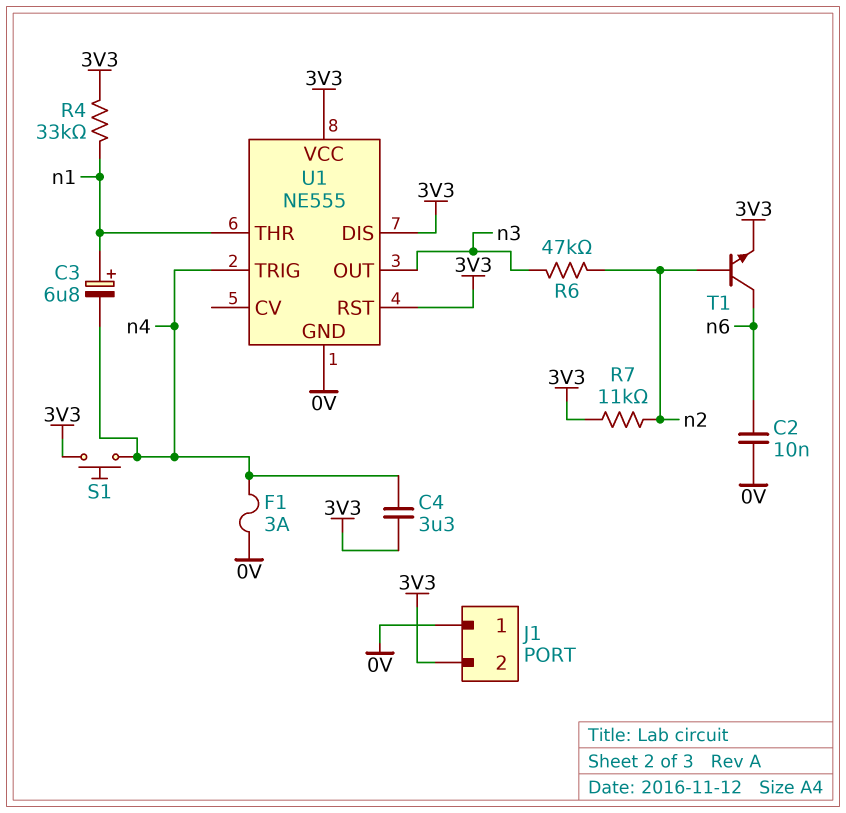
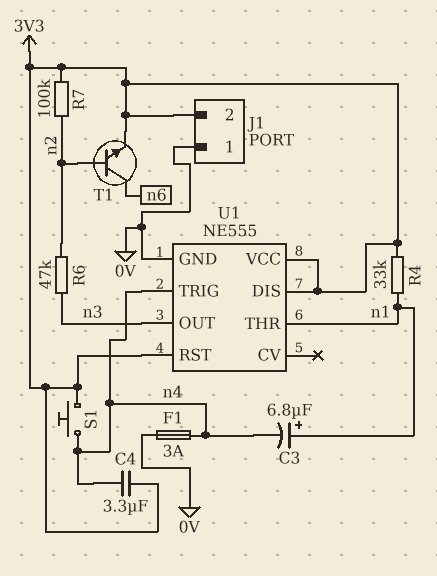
C2: 10nF (0V, n6) -> none
R7: 11k (3V3, n2) -> 100k (3V3, n2)

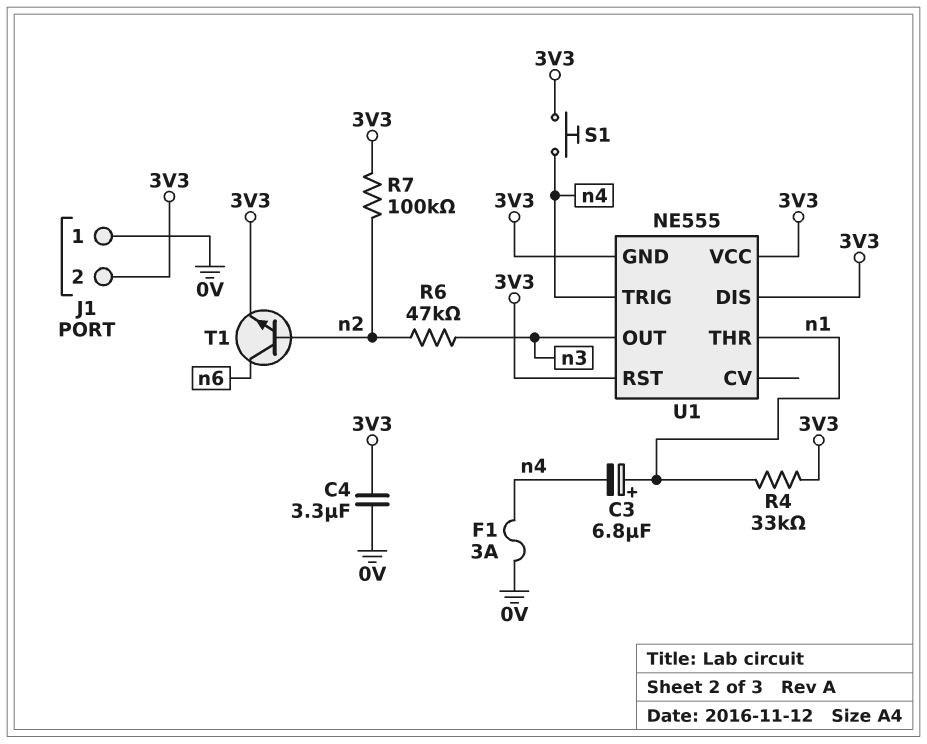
C4: 3.3uF (3V3, n4) -> 3.3uF (0V, 3V3)
U1 pin GND: 0V -> 3V3

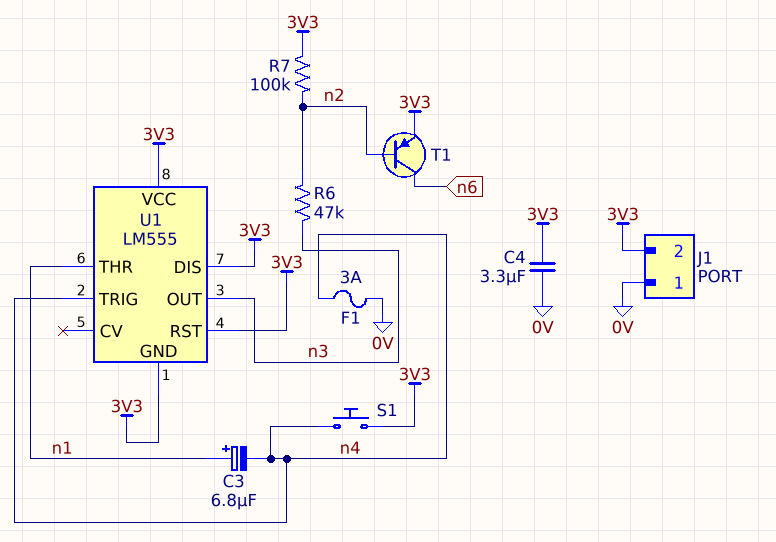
R4: 33k (3V3, n1) -> none
T1: NPN (B n2, C n6, E 3V3) -> PNP (B n2, C n6, E 3V3)
U1: NE555 -> LM555

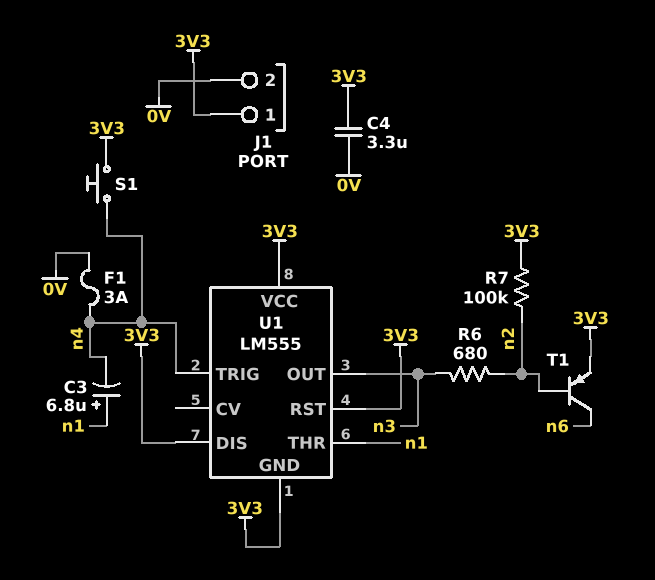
J1 pin 1: 0V -> 3V3
J1 pin 2: 3V3 -> 0V
R6: 47k (n2, n3) -> 680 (n2, n3)

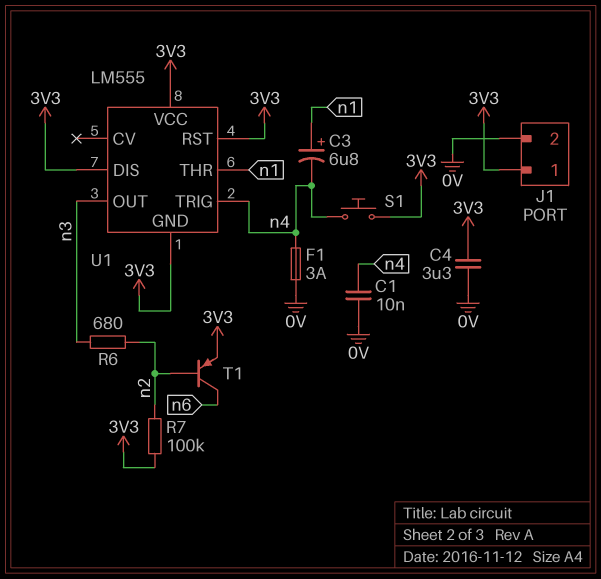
C1: none -> 10nF (0V, n4)

